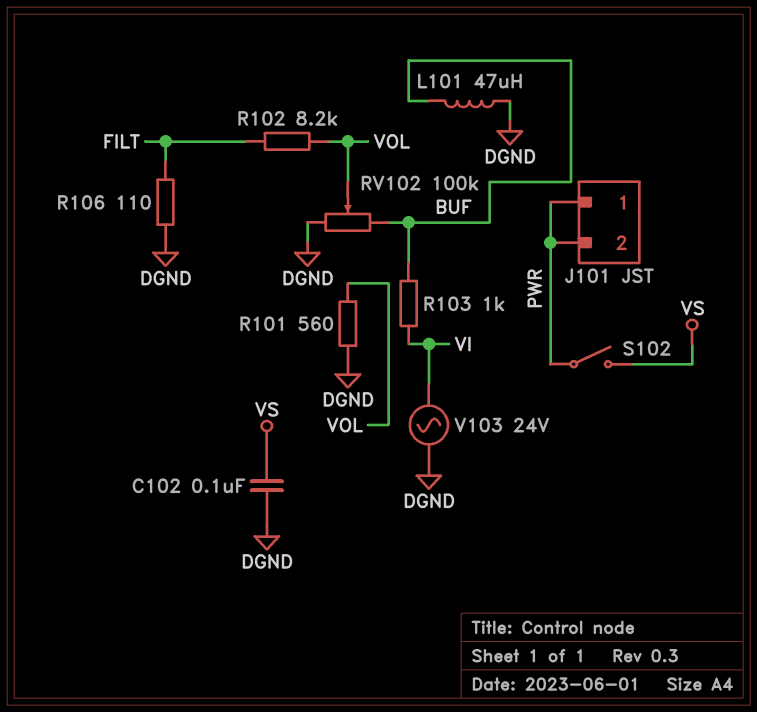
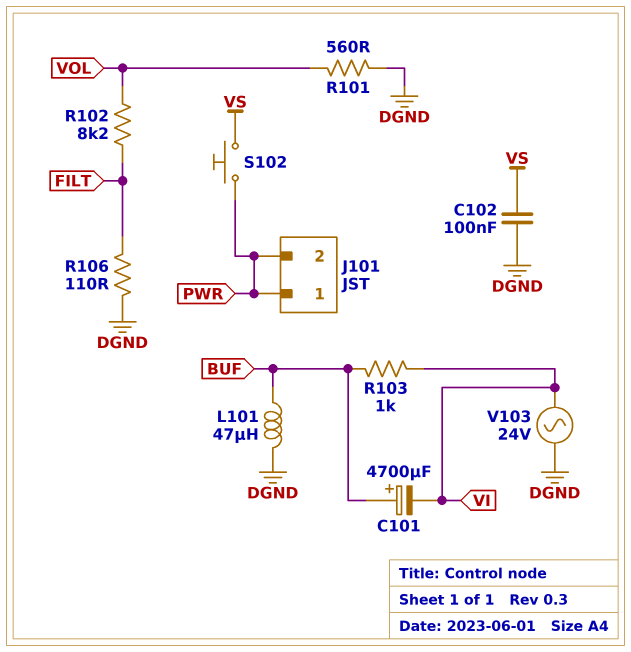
C101: none -> 4700uF (plus BUF, minus VI)
RV102: 100k (BUF, DGND, wiper VOL) -> none
S102: switch (PWR, VS) -> button (PWR, VS)

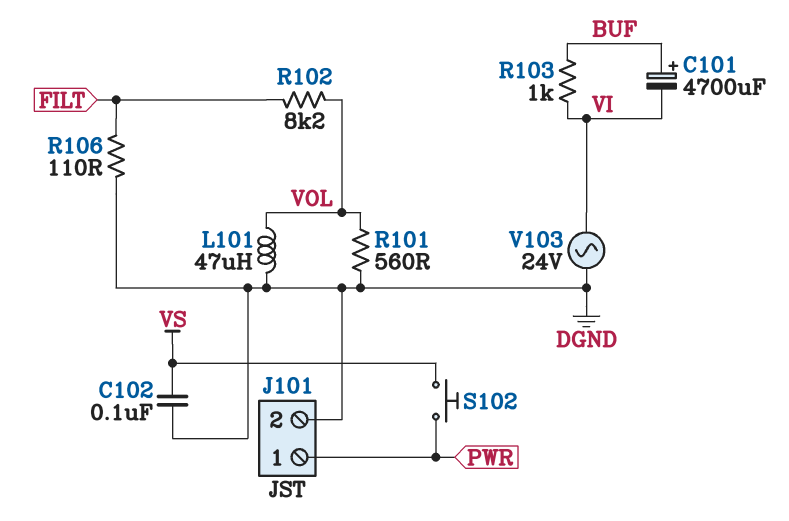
J101 pin 2: PWR -> DGND
L101: 47uH (BUF, DGND) -> 47uH (DGND, VOL)

